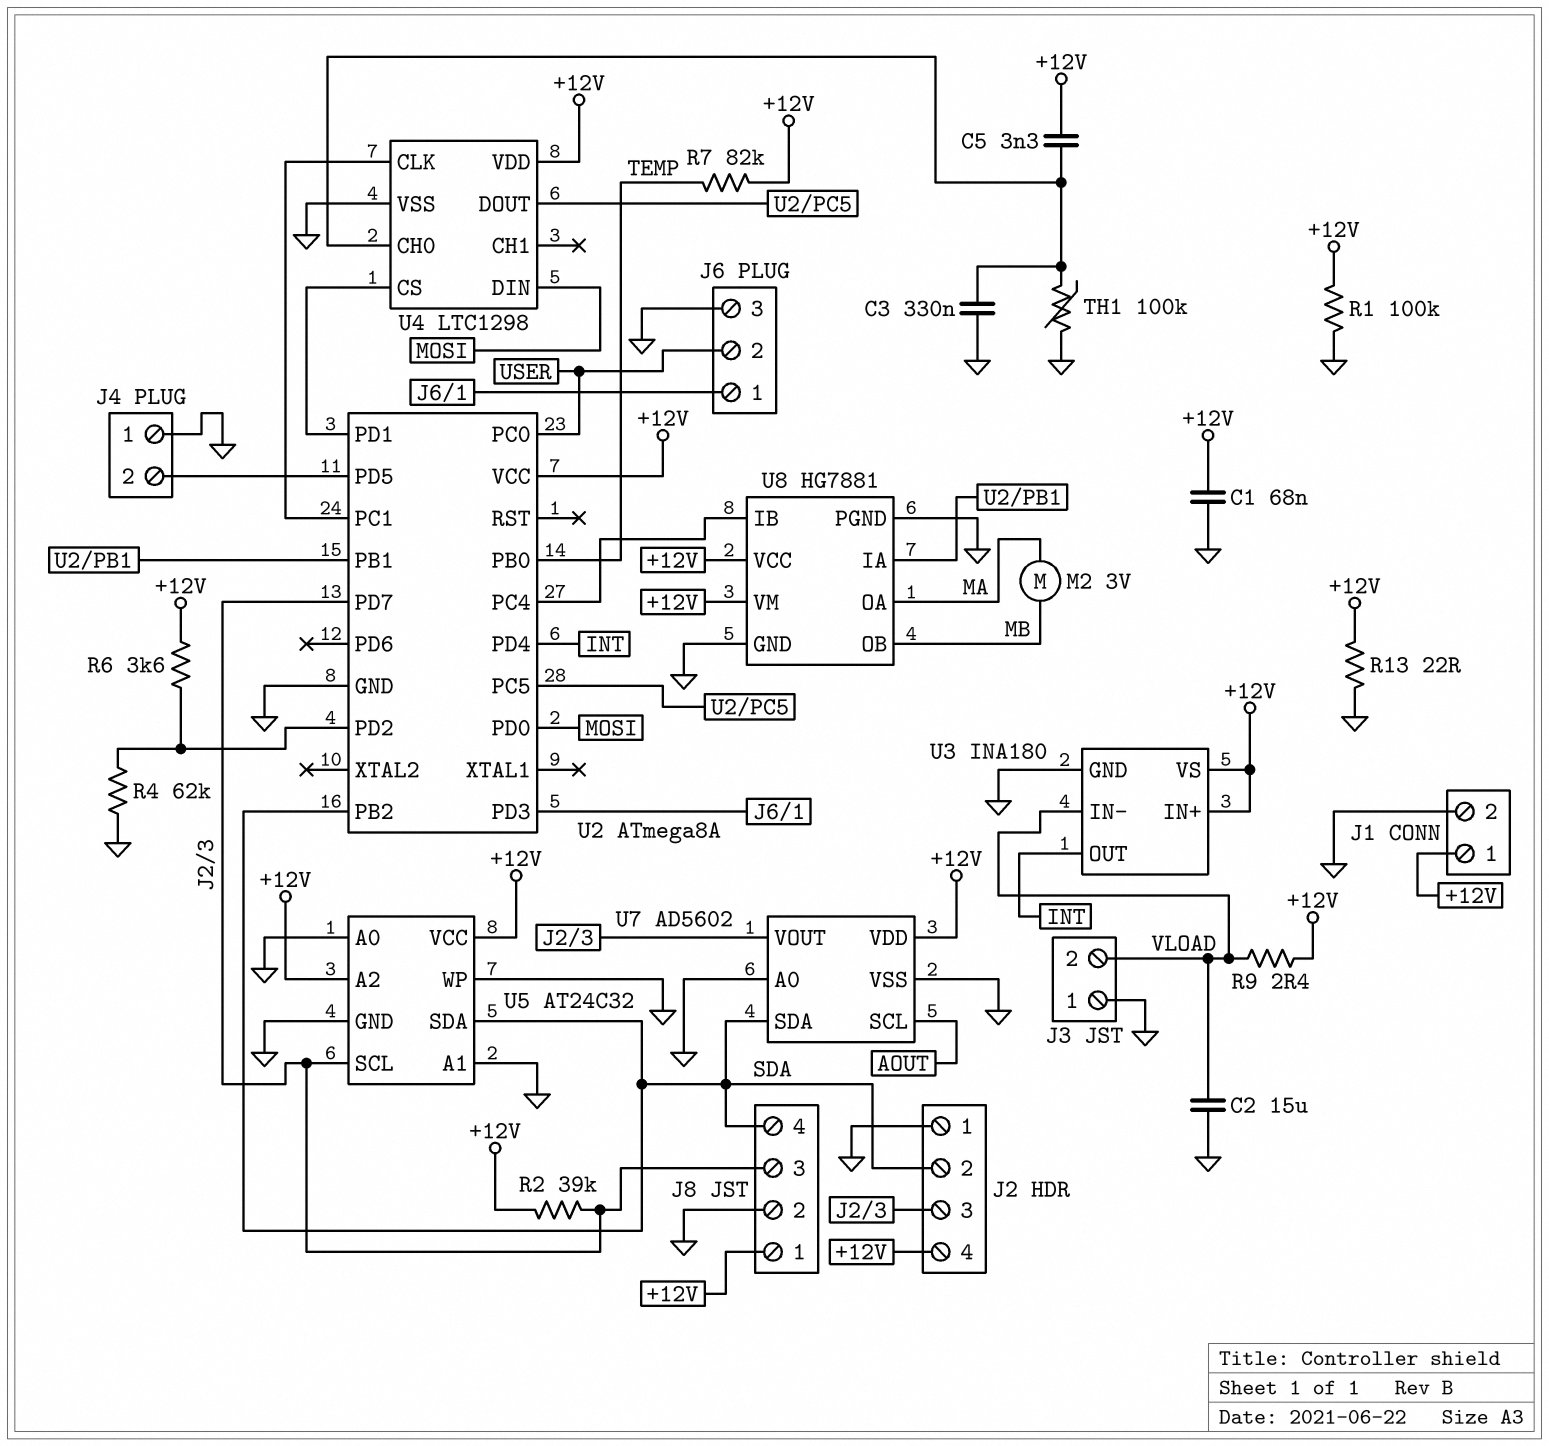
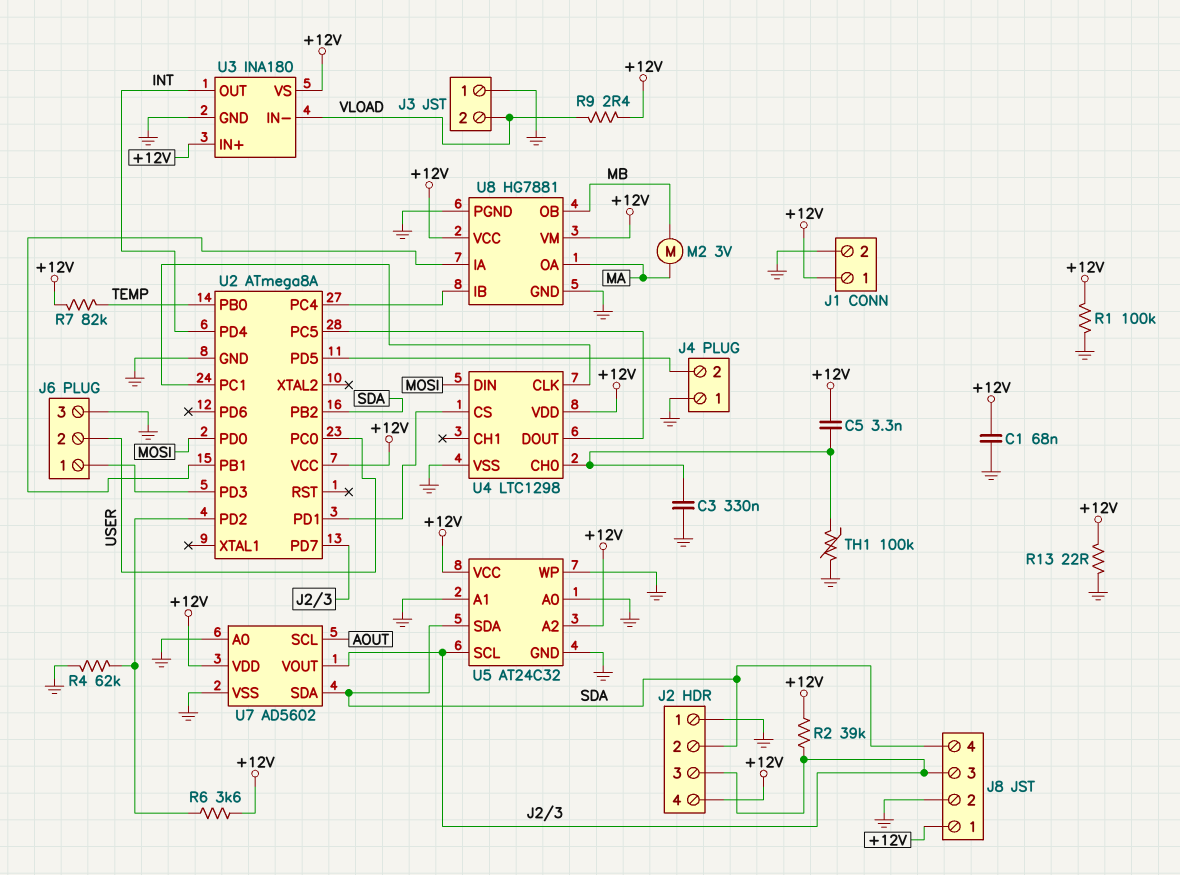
C2: 15uF (GND, VLOAD) -> none

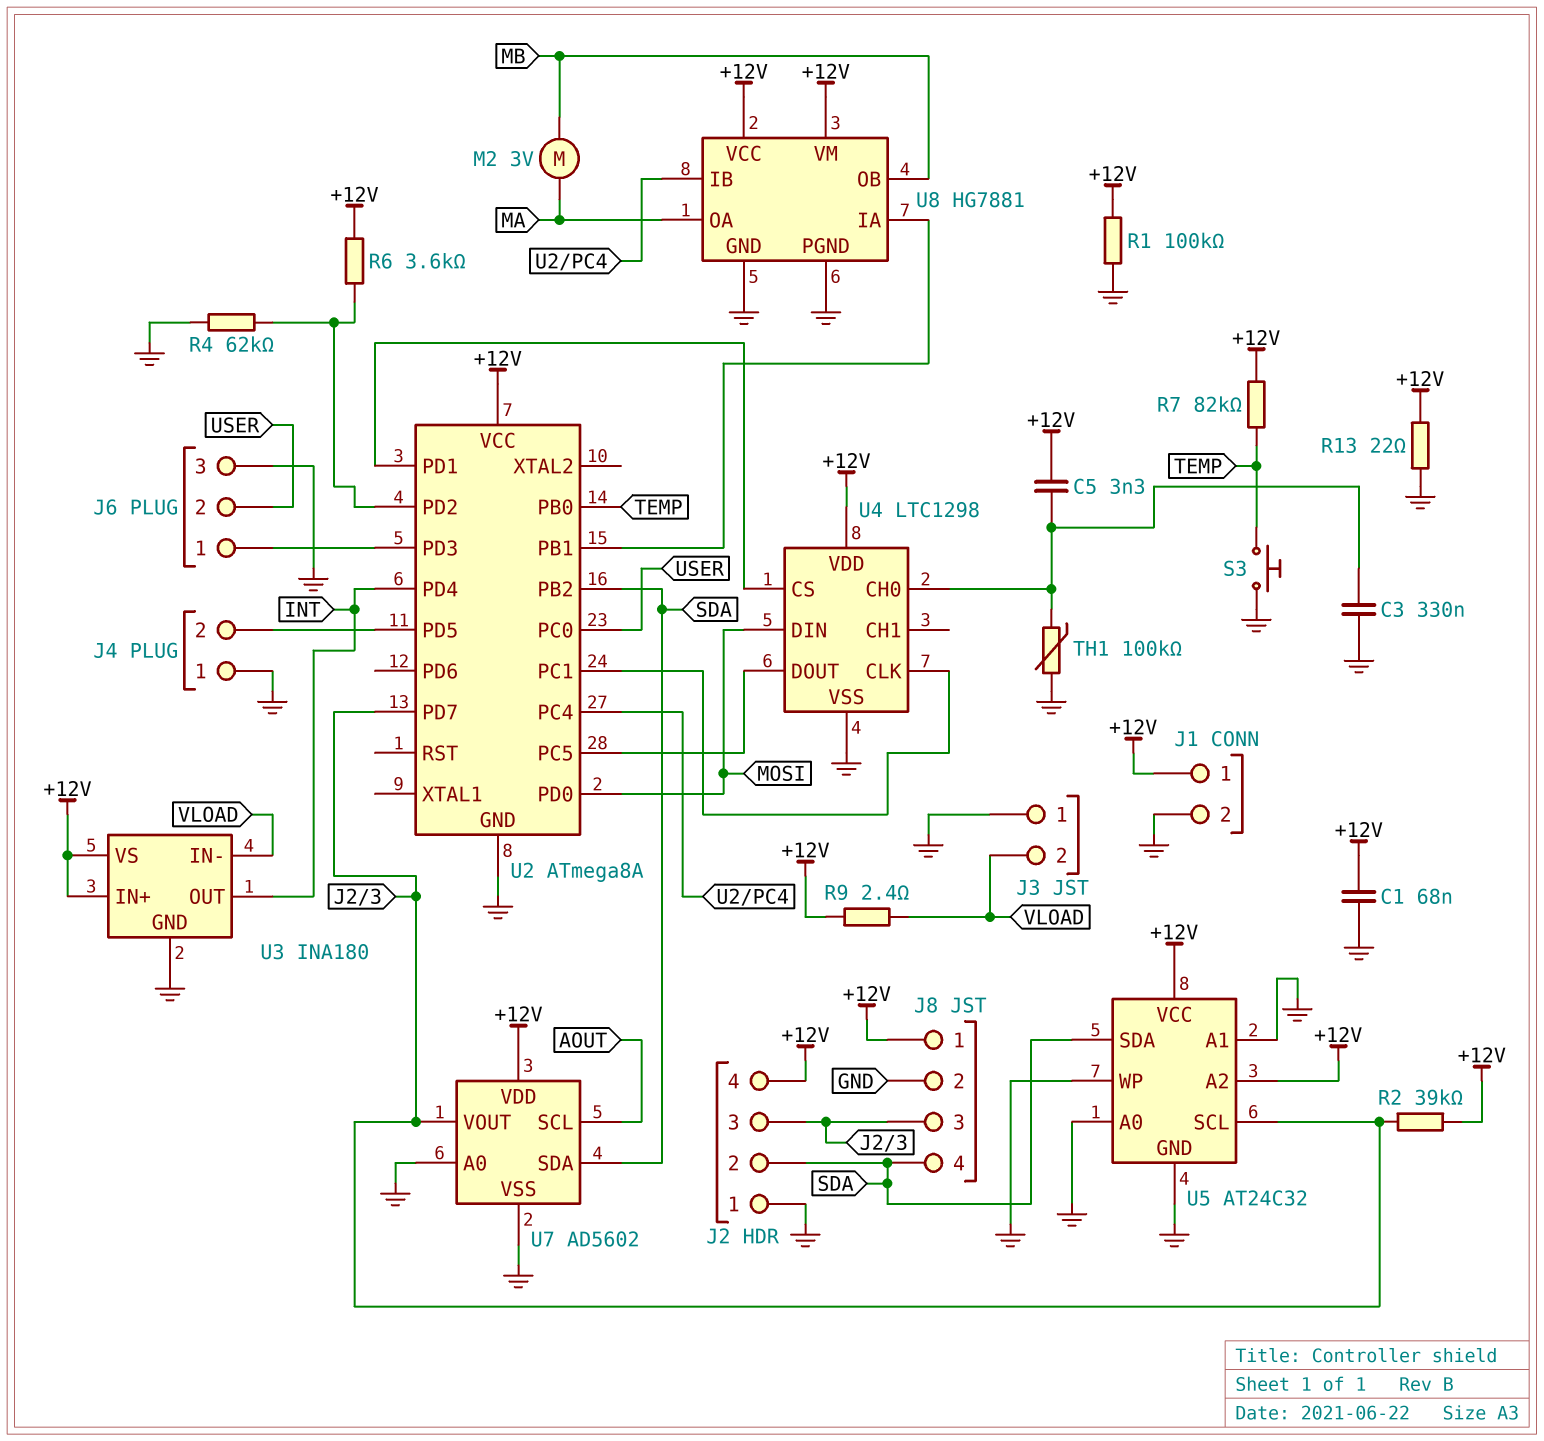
S3: none -> button (GND, TEMP)

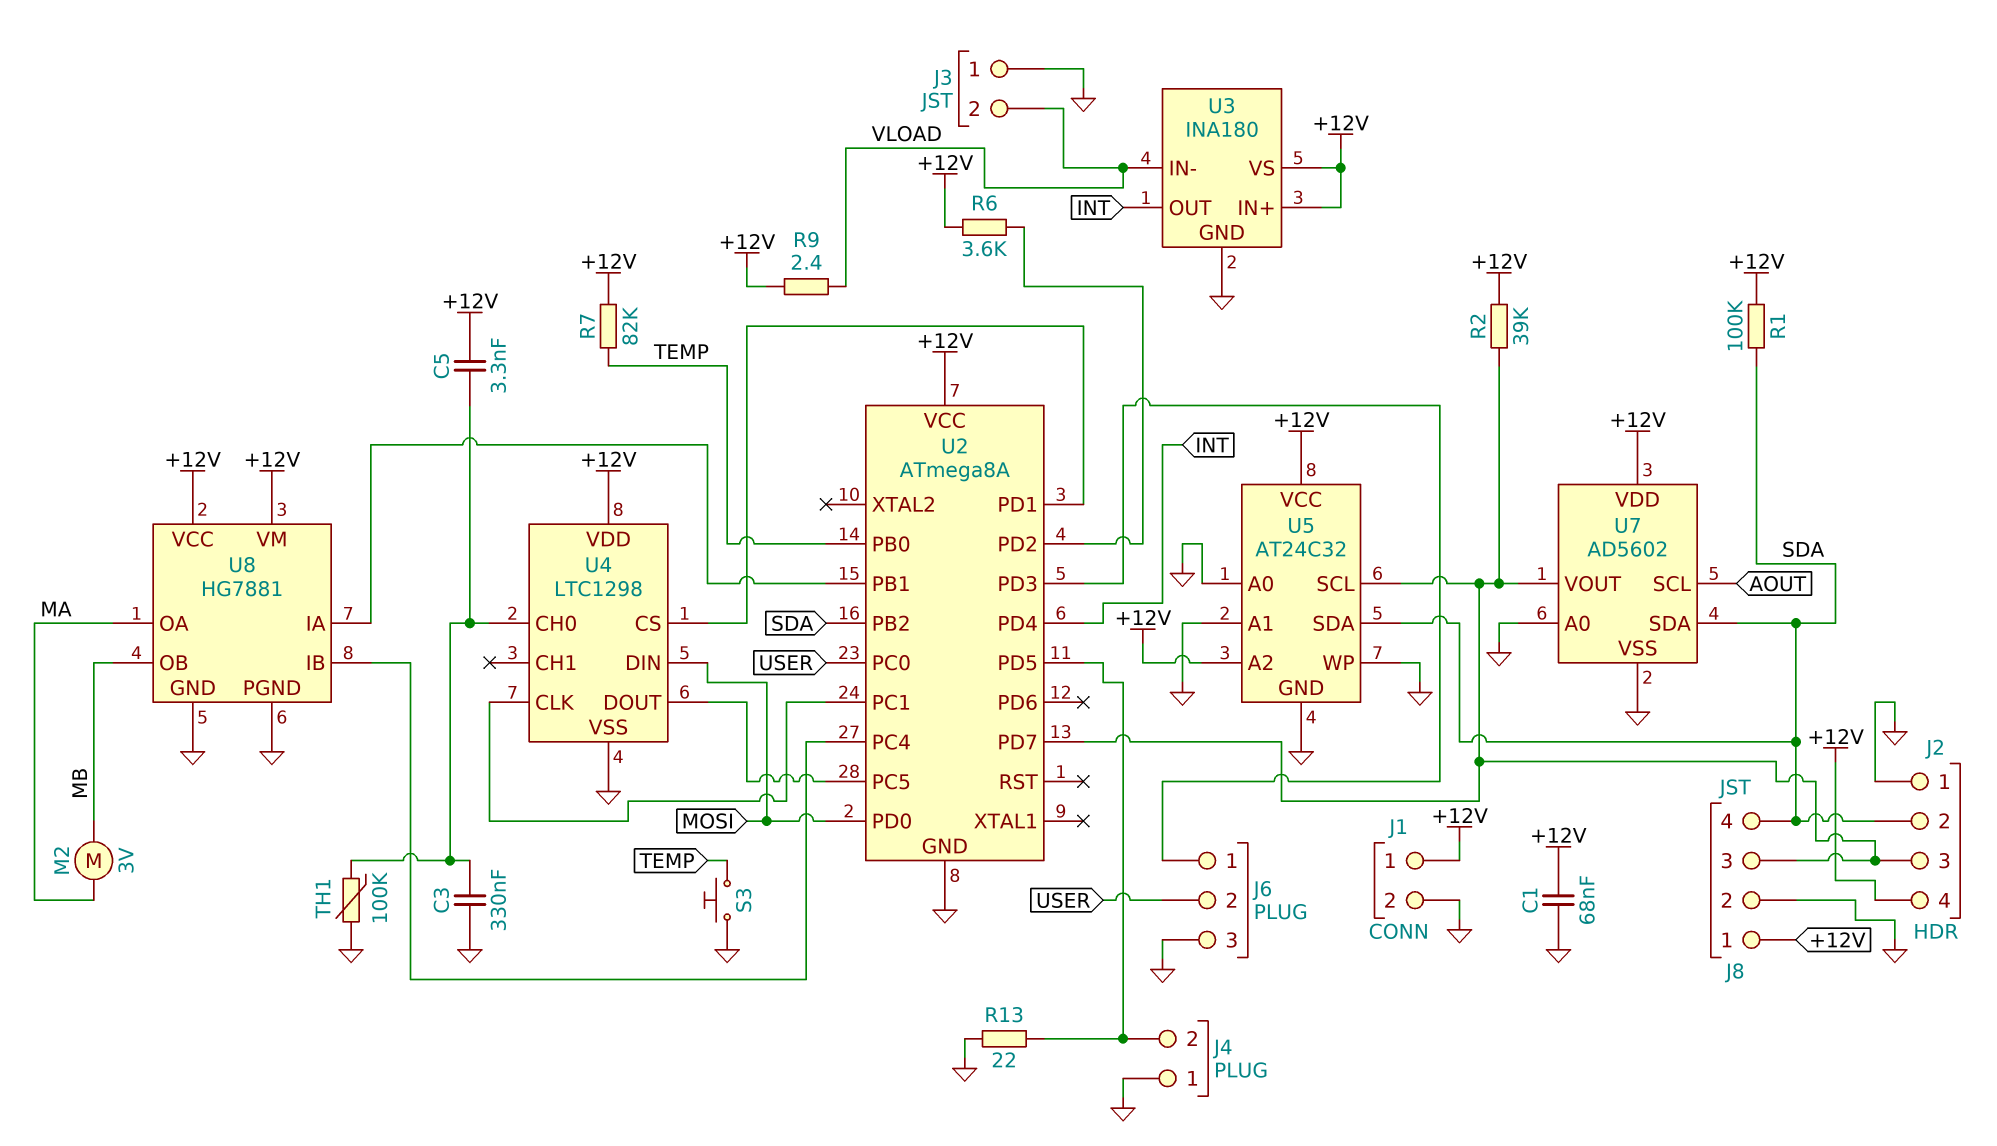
R1: 100k (+12V, GND) -> 100k (+12V, SDA)
R4: 62k (GND, U2/PD2) -> none
R13: 22 (+12V, GND) -> 22 (GND, J4/2)

